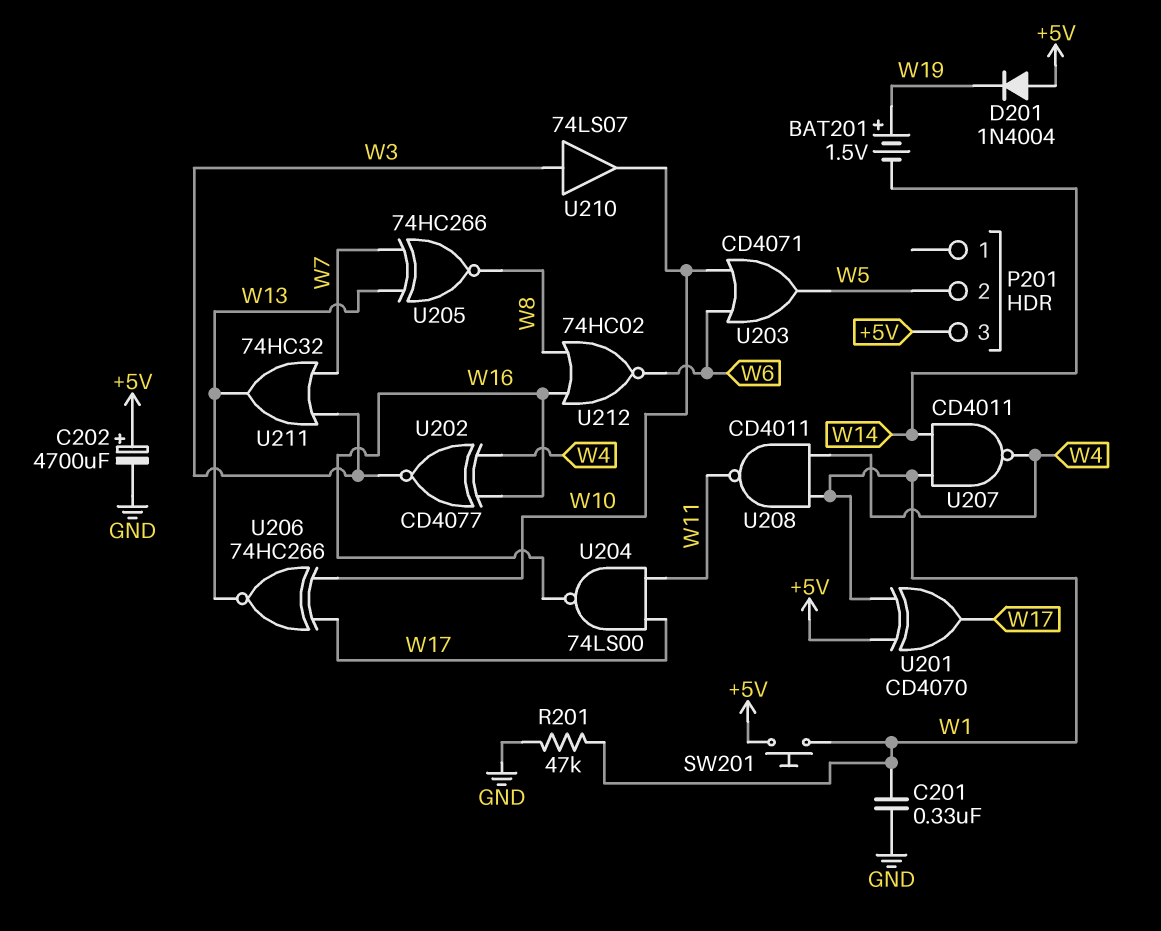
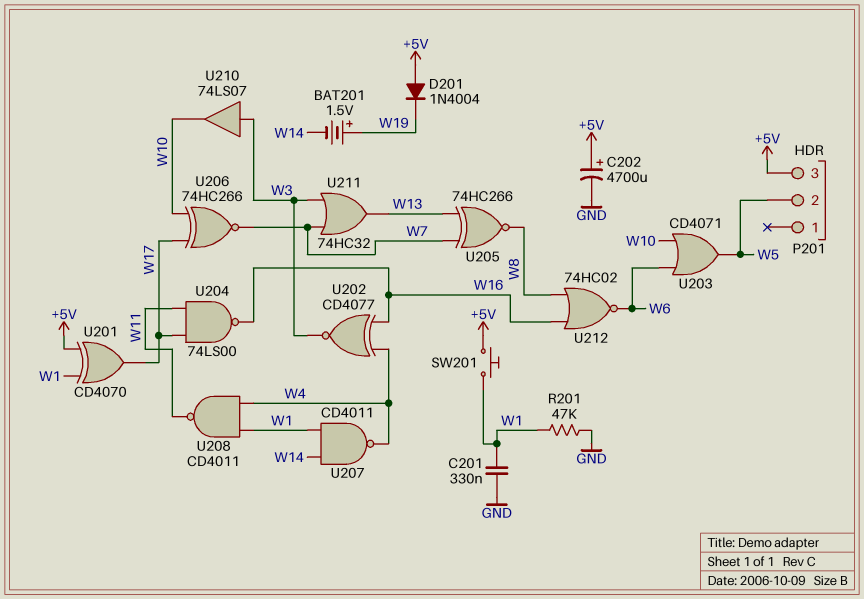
U206: XNOR 74HC266 (in W10, in W17, out W13) -> XNOR 74HC266 (in W10, in W17, out W7)

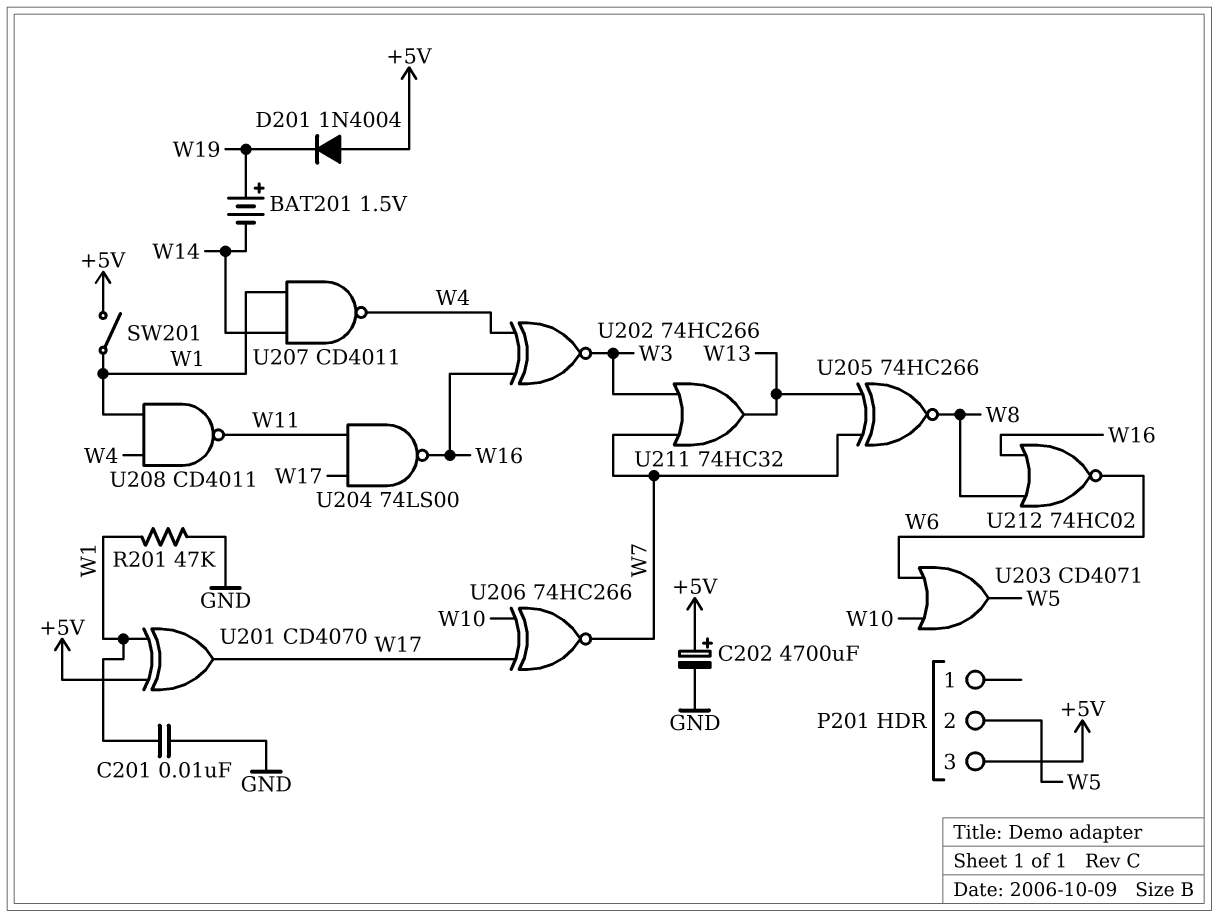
C201: 330nF (GND, W1) -> 10nF (GND, W1)
SW201: button (+5V, W1) -> switch (+5V, W1)
U202: XNOR CD4077 (in W4, in W16, out W3) -> XNOR 74HC266 (in W4, in W16, out W3)
U210: buffer 74LS07 (in W3, out W10) -> none

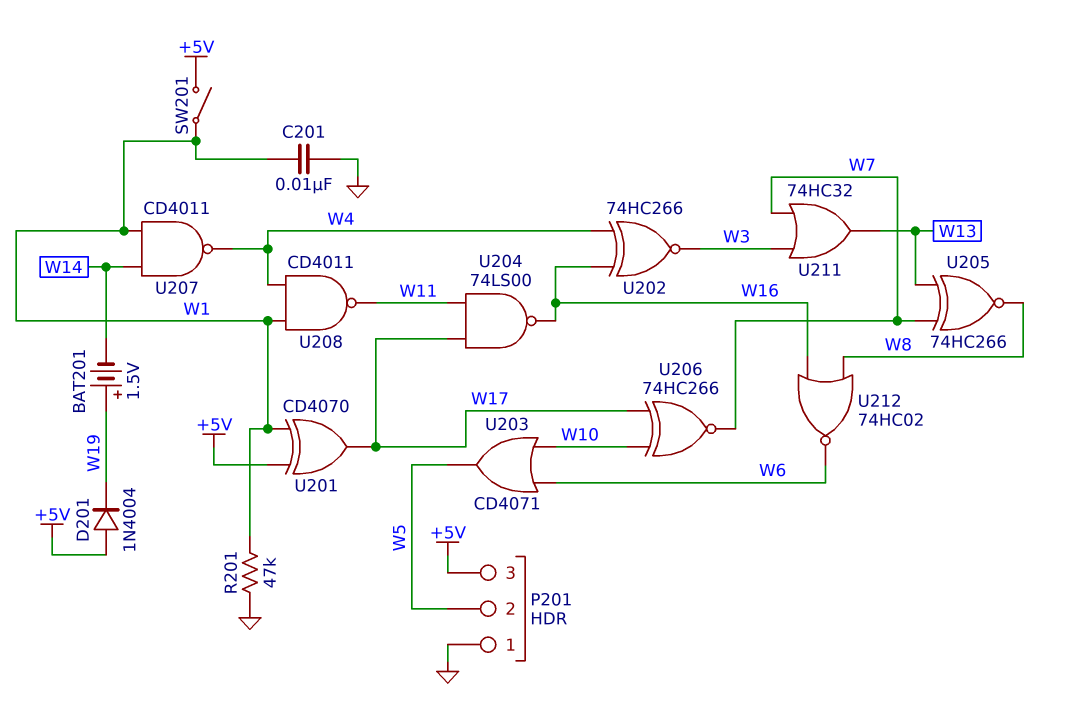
C202: 4700uF (plus +5V, minus GND) -> none
P201 pin 1: none -> GND

